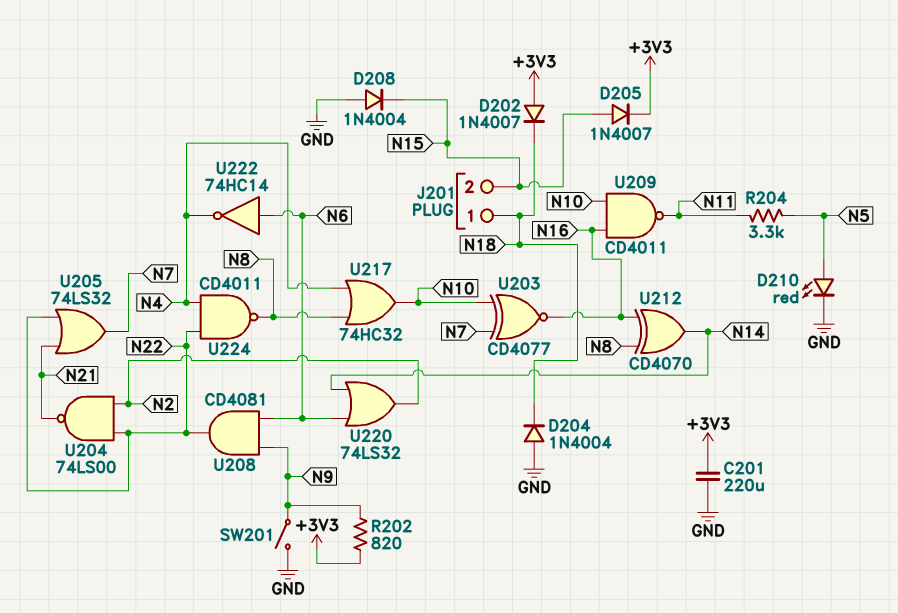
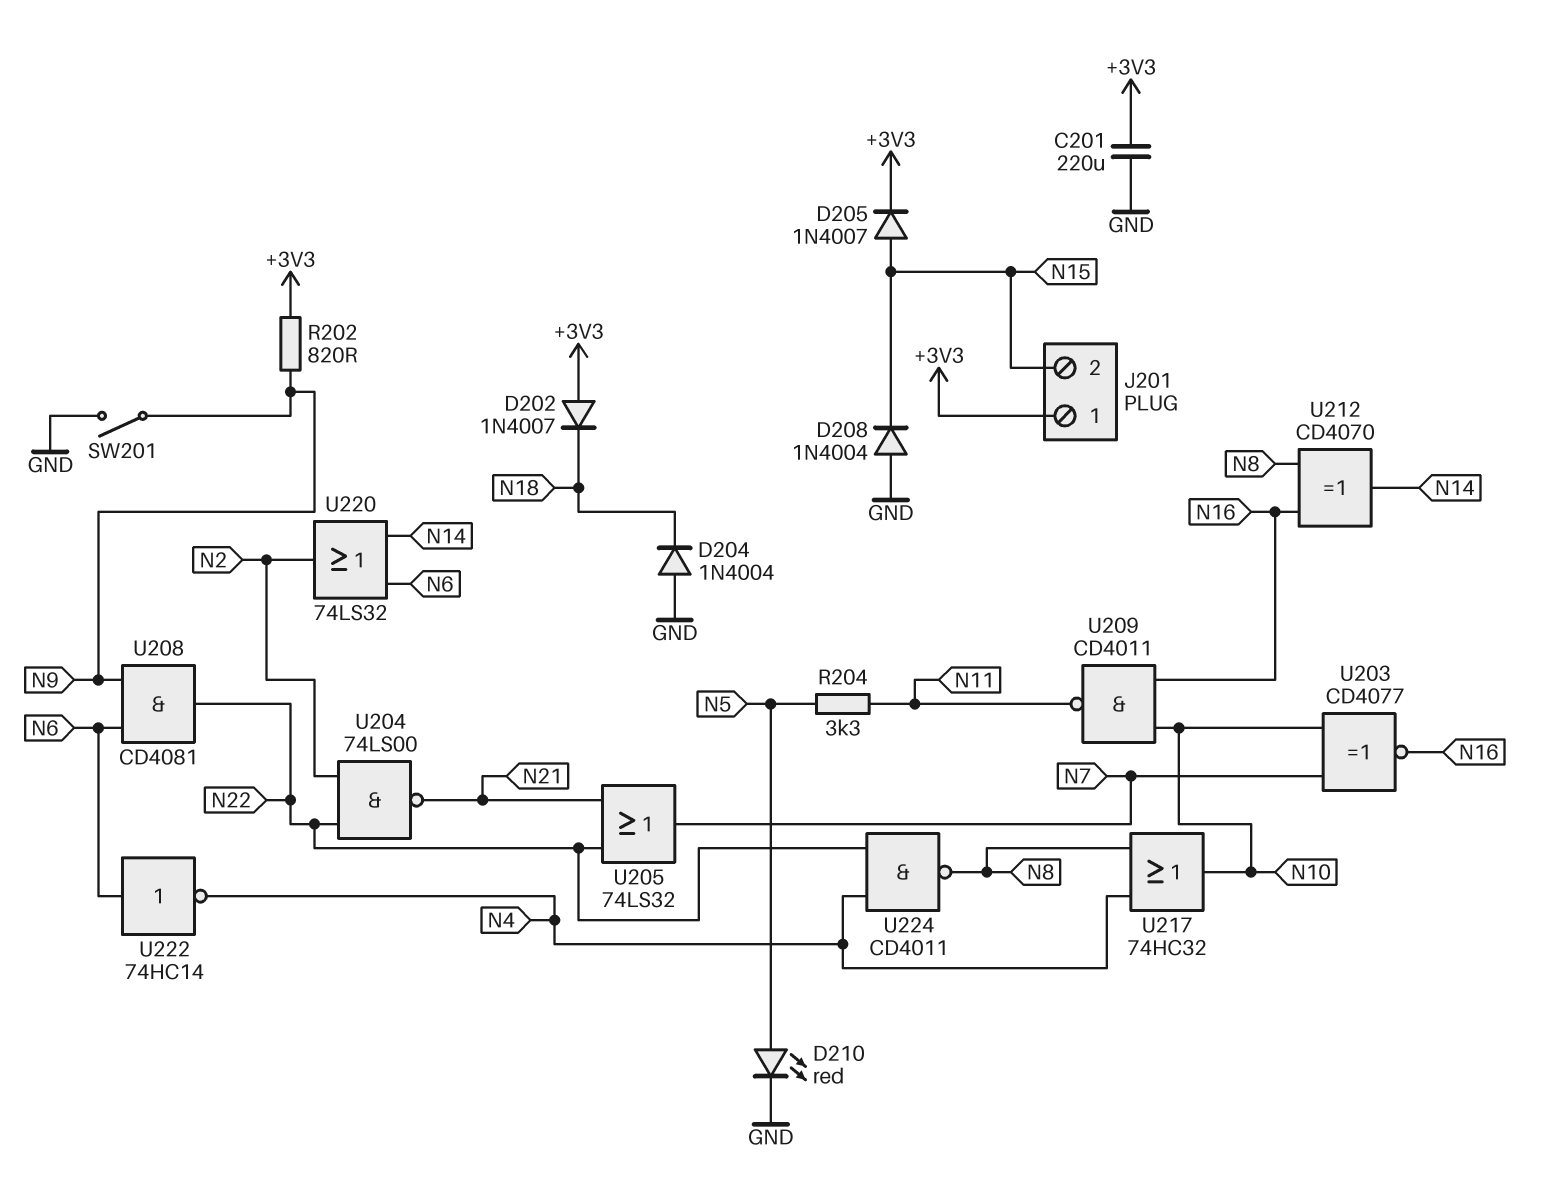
J201 pin 1: N18 -> +3V3

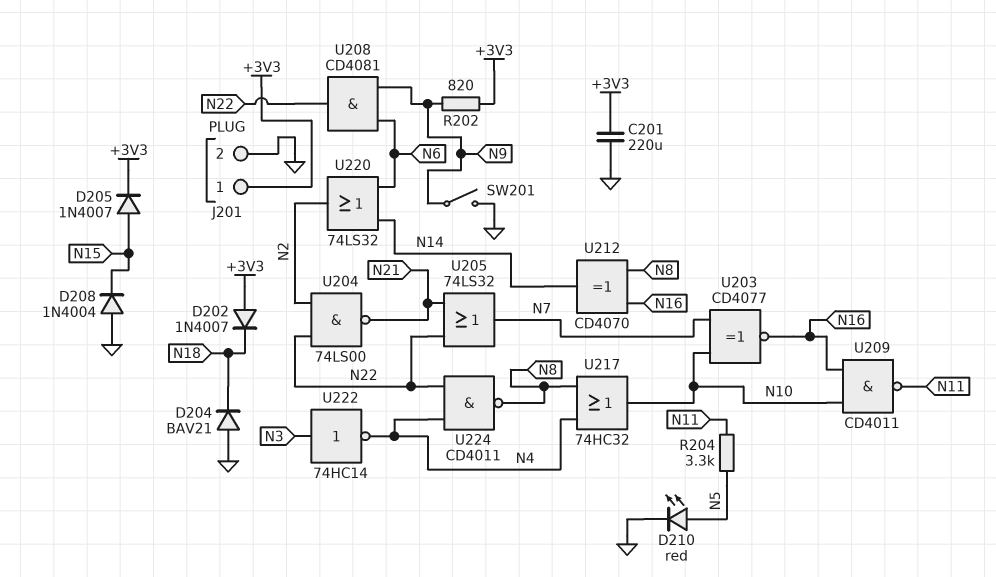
D204: diode 1N4004 (A GND, K N18) -> diode BAV21 (A GND, K N18)
J201 pin 2: N15 -> GND
U222: NOT 74HC14 (in N6, out N4) -> NOT 74HC14 (in N3, out N4)

